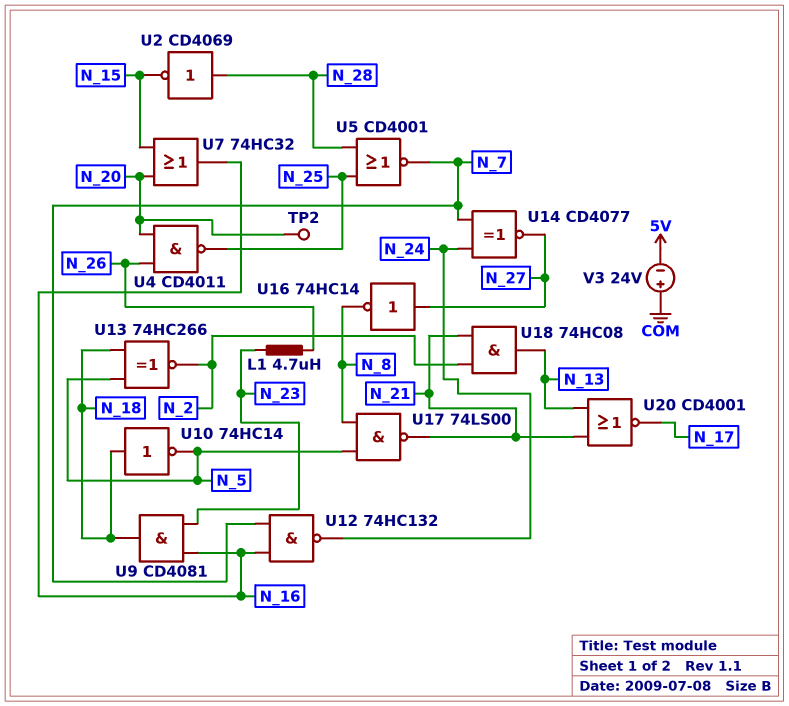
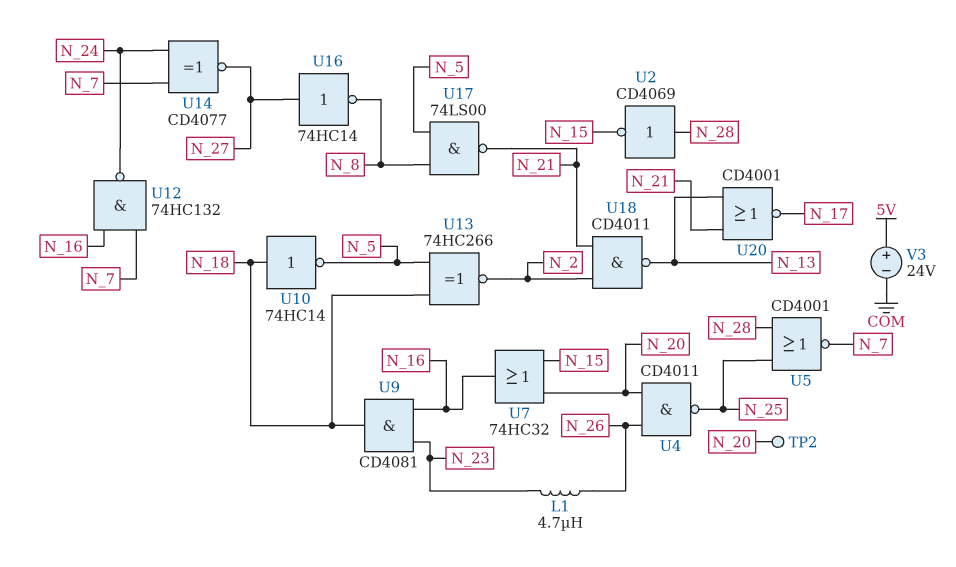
U18: AND 74HC08 (in N_2, in N_21, out N_13) -> NAND CD4011 (in N_2, in N_21, out N_13)
V3: 24V (plus COM, minus 5V) -> 24V (plus 5V, minus COM)

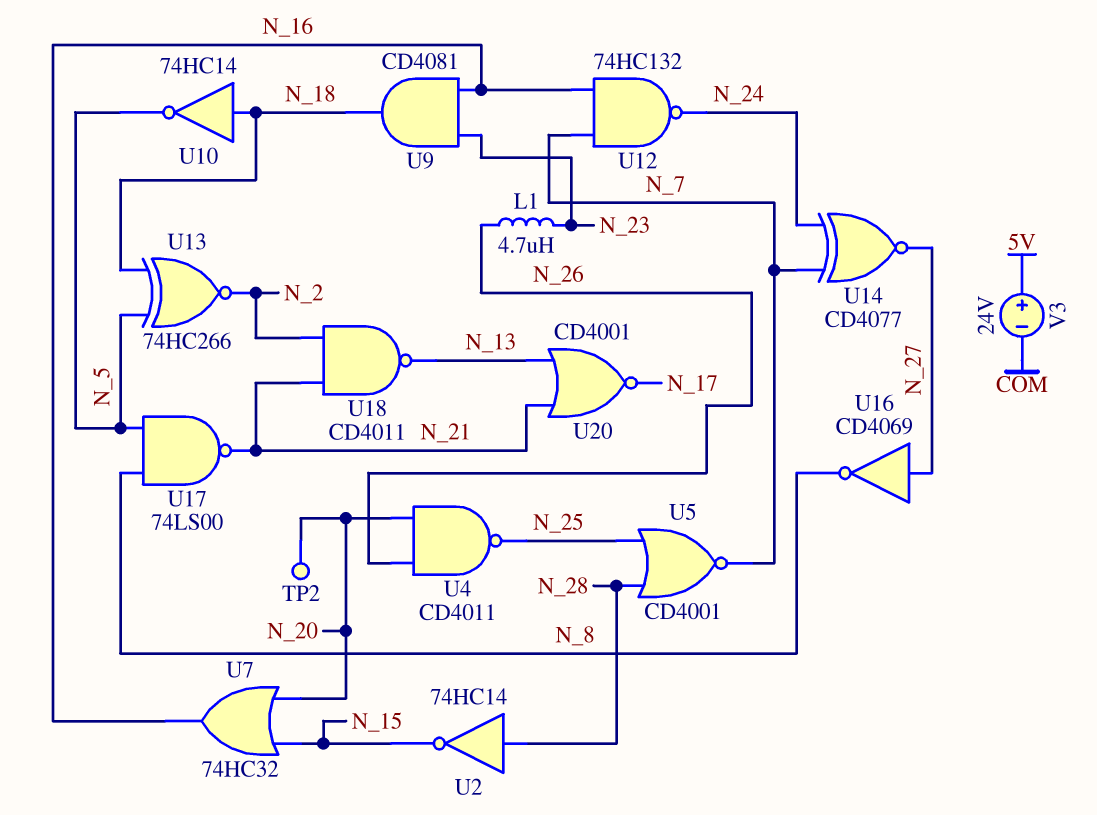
U2: NOT CD4069 (in N_28, out N_15) -> NOT 74HC14 (in N_28, out N_15)
U16: NOT 74HC14 (in N_27, out N_8) -> NOT CD4069 (in N_27, out N_8)

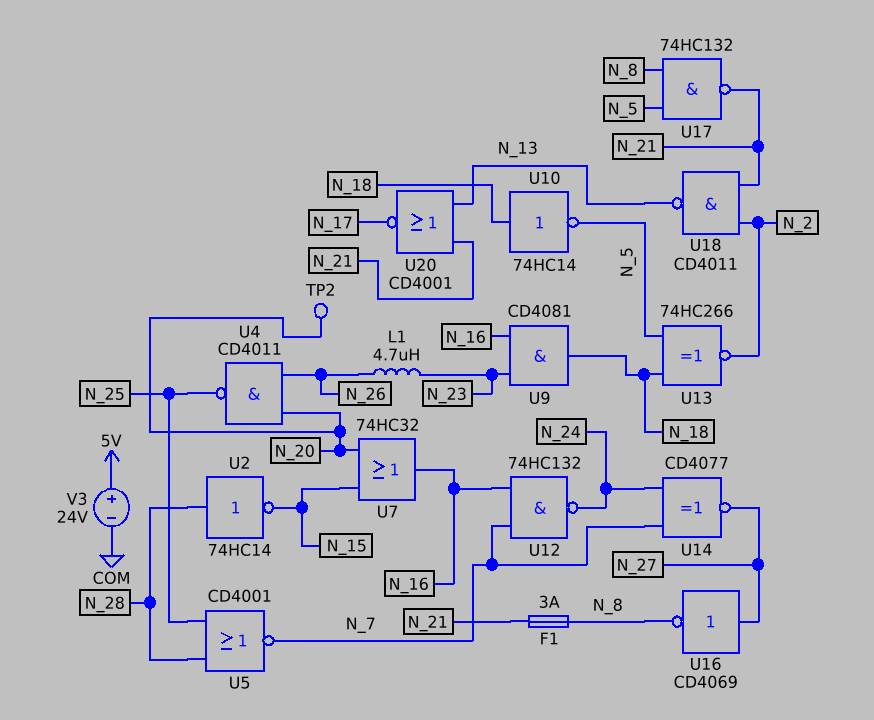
F1: none -> 3A (N_8, N_21)
U17: NAND 74LS00 (in N_5, in N_8, out N_21) -> NAND 74HC132 (in N_5, in N_8, out N_21)

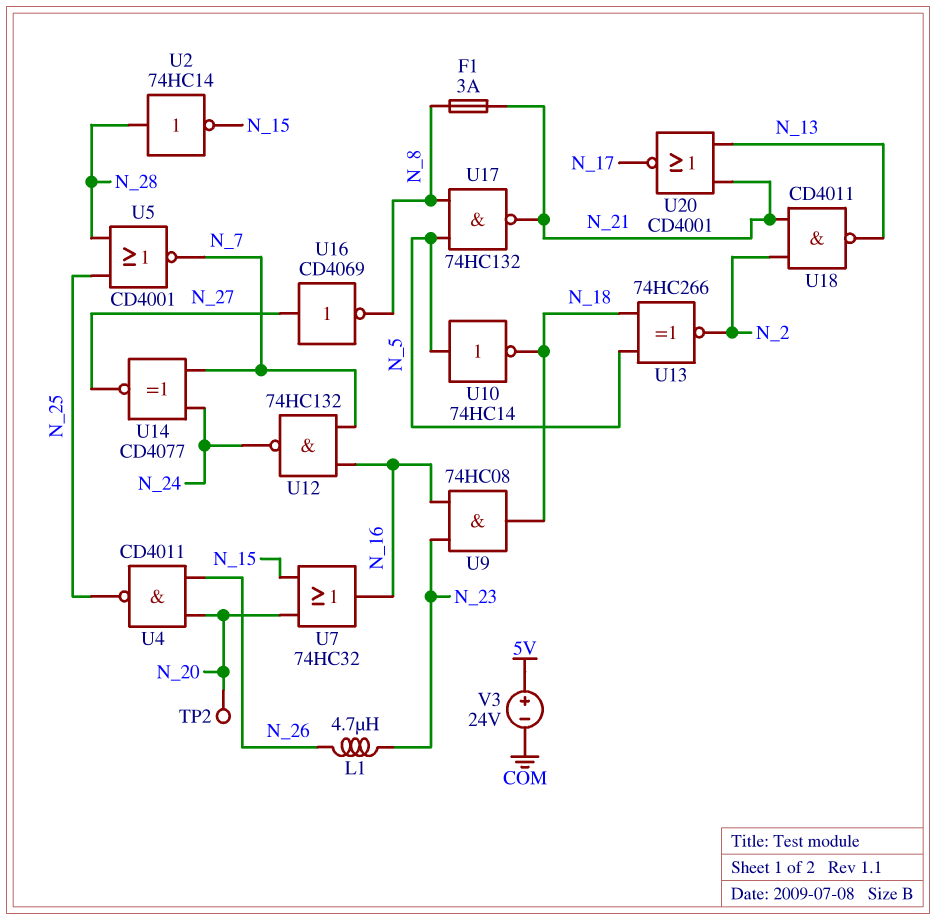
U9: AND CD4081 (in N_16, in N_23, out N_18) -> AND 74HC08 (in N_16, in N_23, out N_18)
U10: NOT 74HC14 (in N_18, out N_5) -> NOT 74HC14 (in N_5, out N_18)

